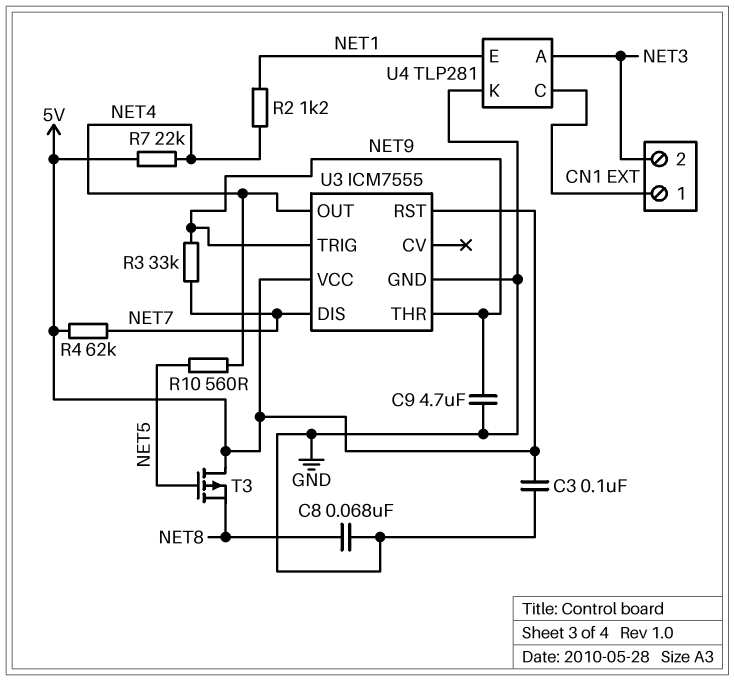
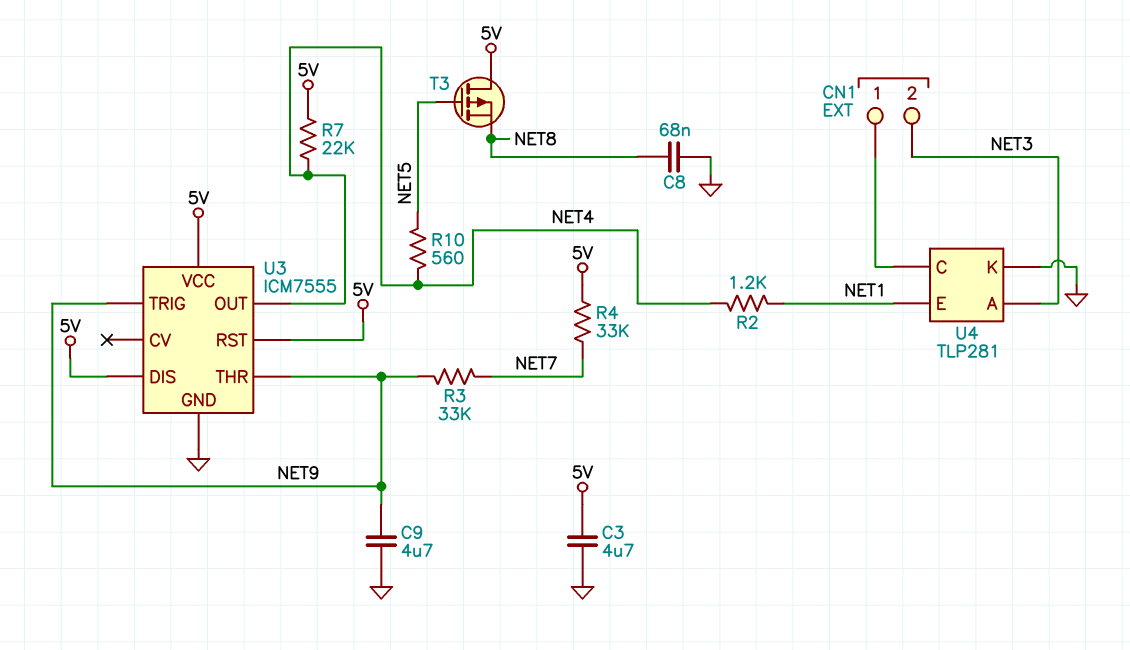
C3: 100nF (5V, GND) -> 4.7uF (5V, GND)
R4: 62k (5V, NET7) -> 33k (5V, NET7)
U3 pin DIS: NET7 -> 5V

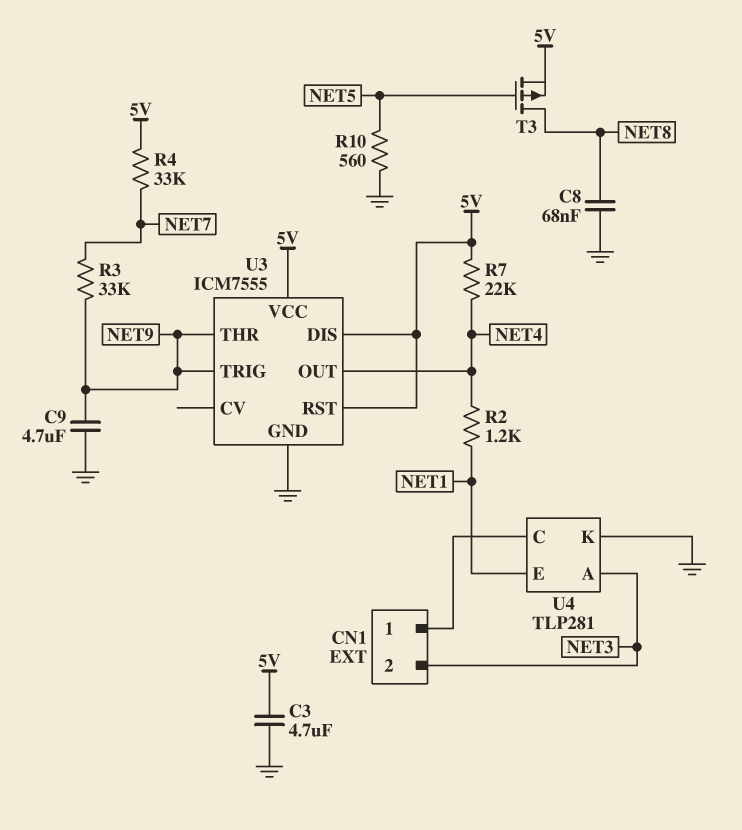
R10: 560 (NET4, NET5) -> 560 (GND, NET5)
T3: PMOS (G NET5, D 5V, S NET8) -> PMOS (G NET5, D NET8, S 5V)

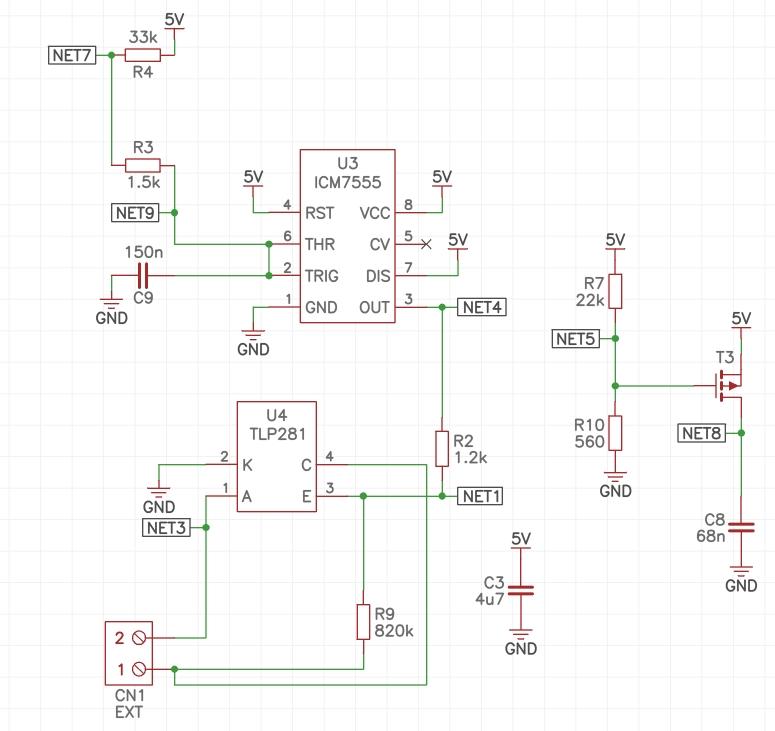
C9: 4.7uF (GND, NET9) -> 150nF (GND, NET9)
R3: 33k (NET7, NET9) -> 1.5k (NET7, NET9)
R7: 22k (5V, NET4) -> 22k (5V, NET5)
R9: none -> 820k (CN1/1, NET1)

